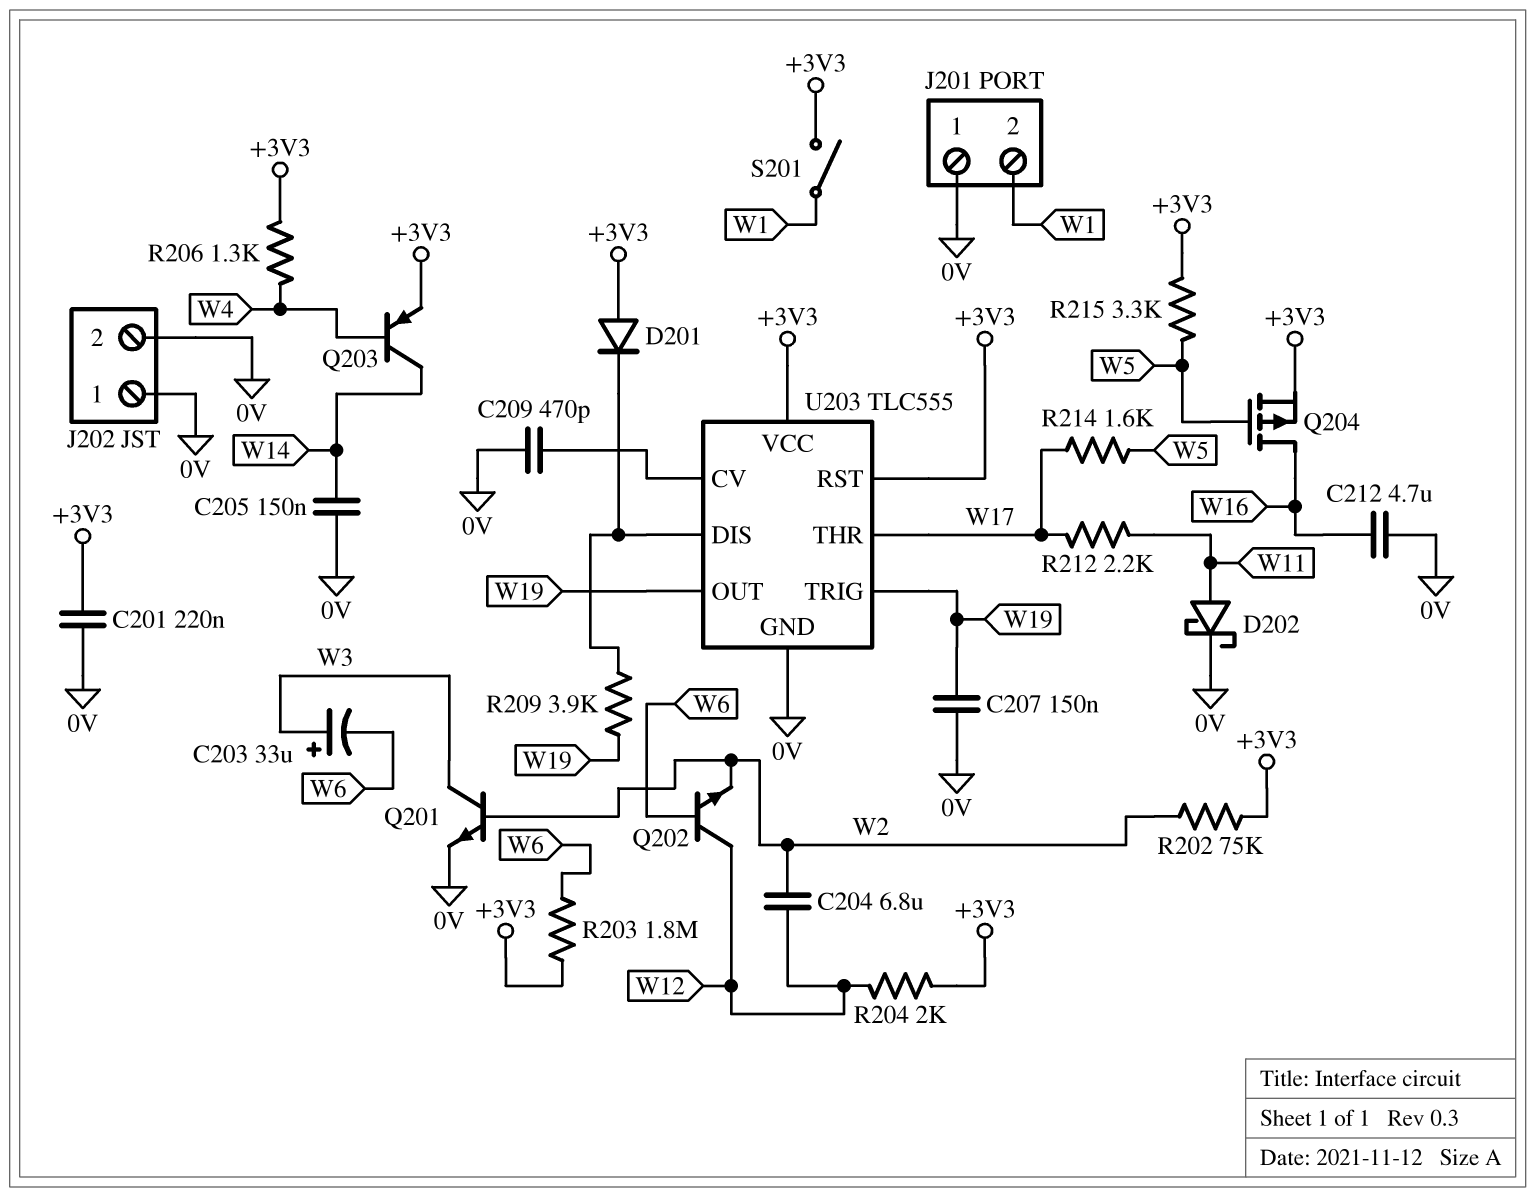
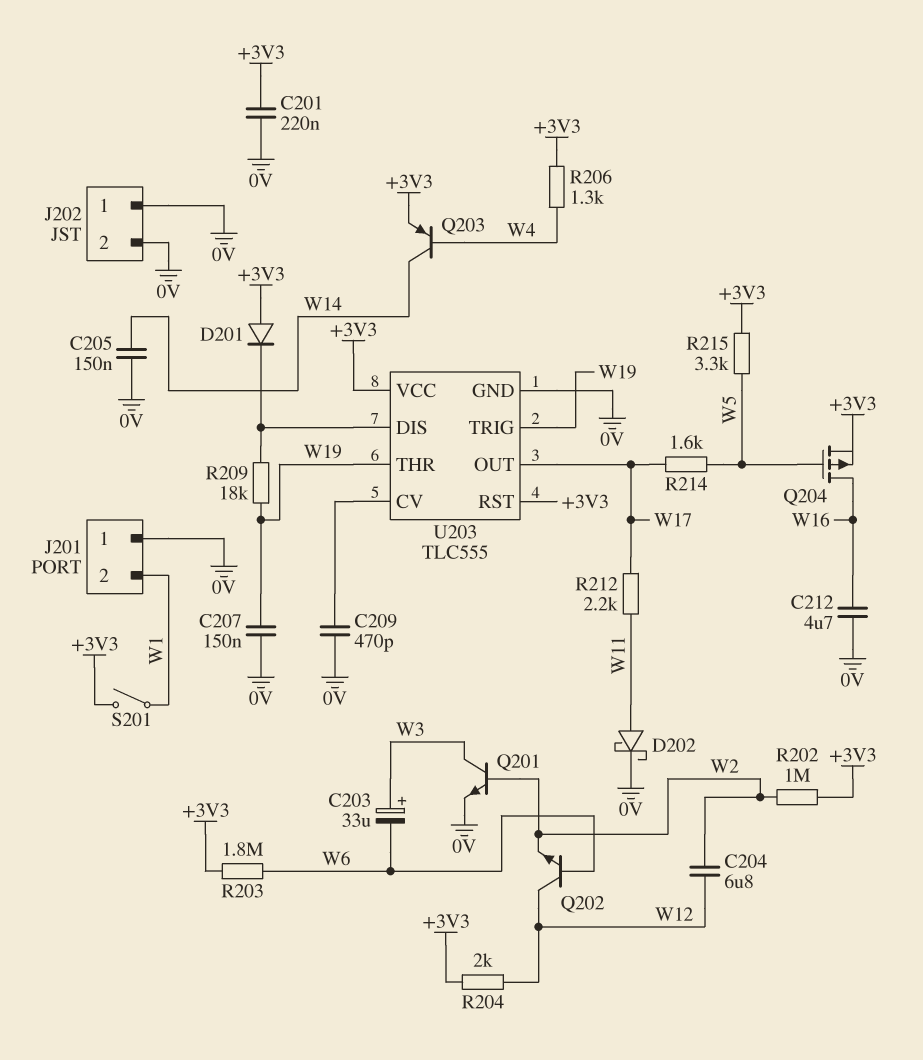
R202: 75k (+3V3, W2) -> 1M (+3V3, W2)
R209: 3.9k (U203/DIS, W19) -> 18k (U203/DIS, W19)
U203 pin OUT: W19 -> W17
U203 pin THR: W17 -> W19

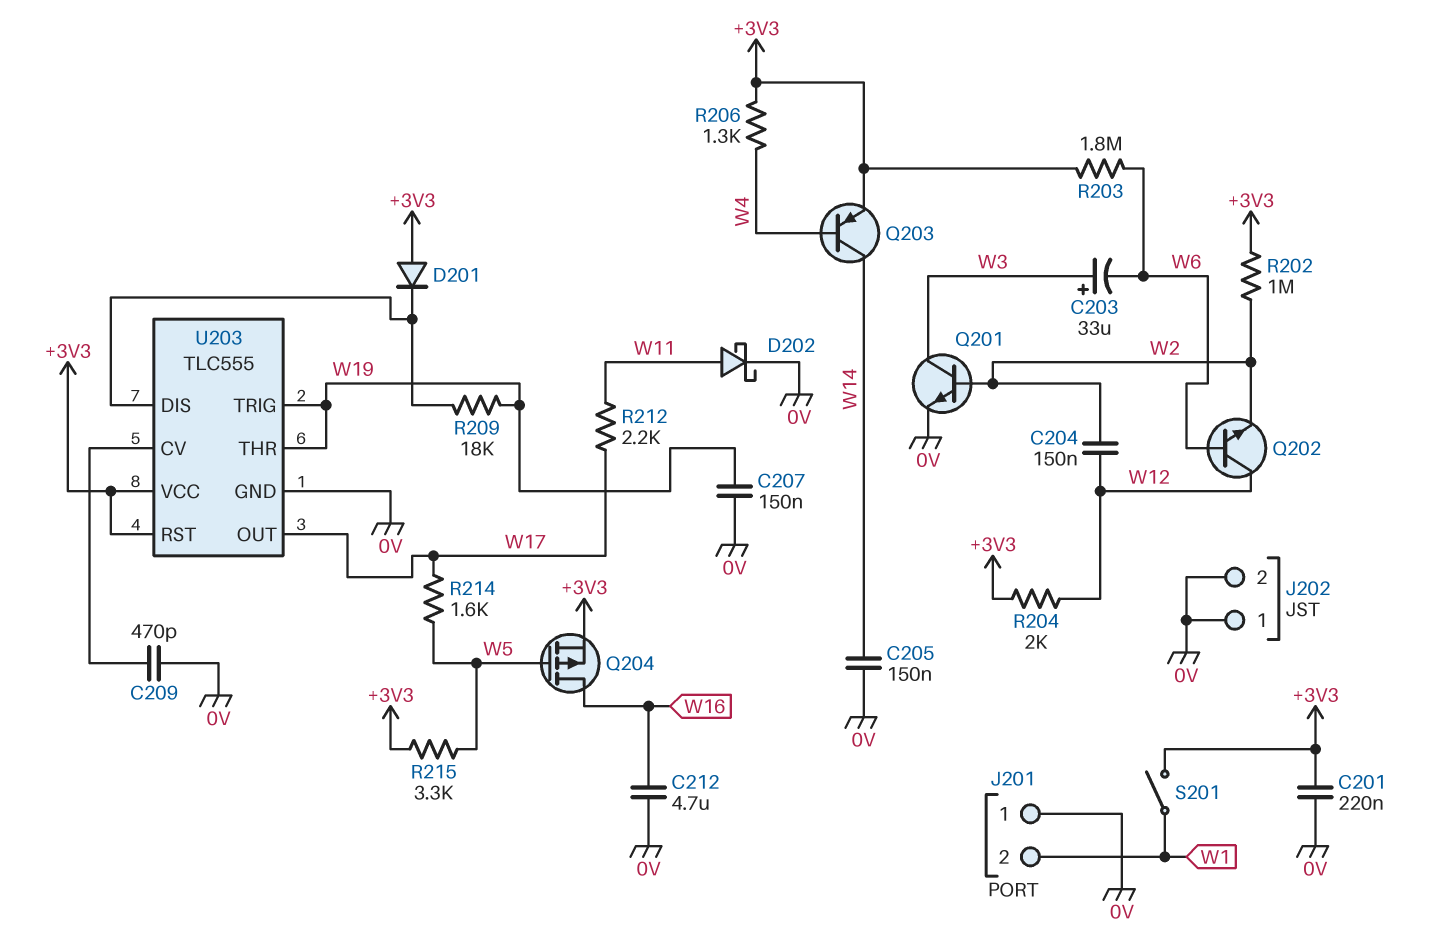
C204: 6.8uF (W2, W12) -> 150nF (W2, W12)

